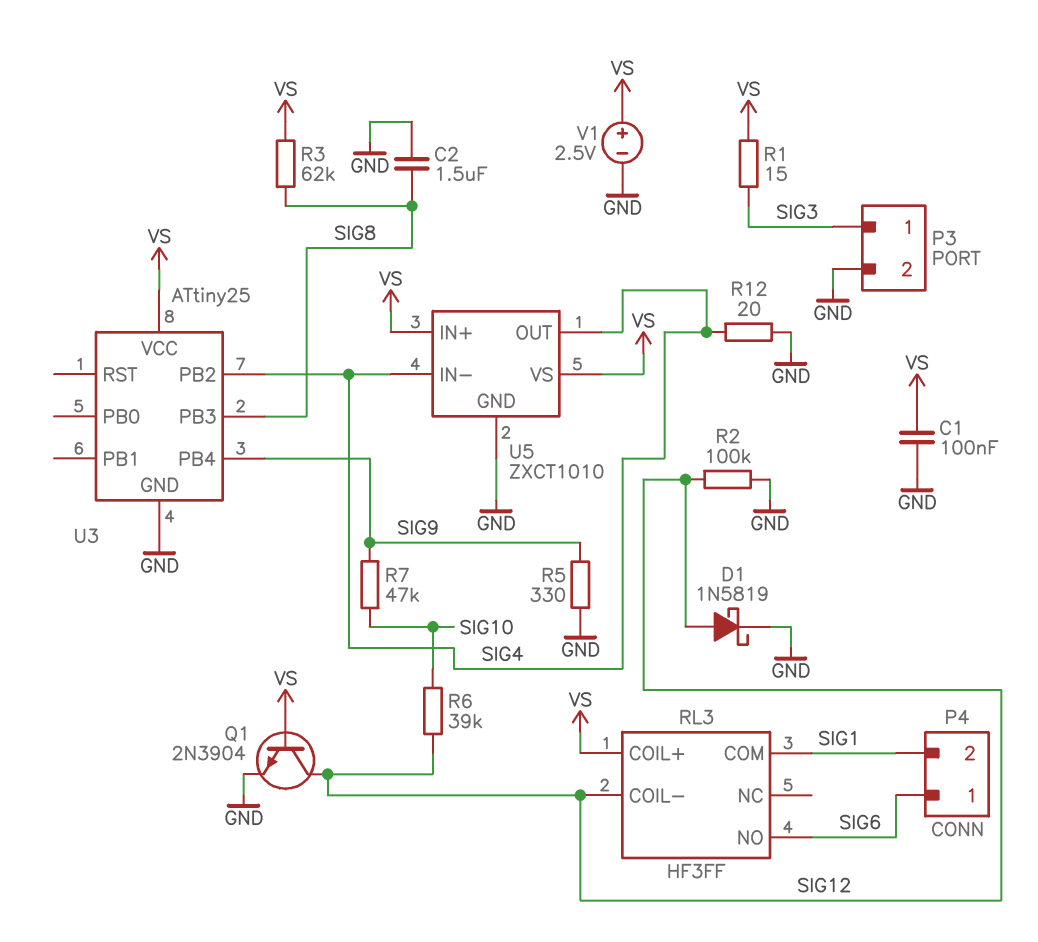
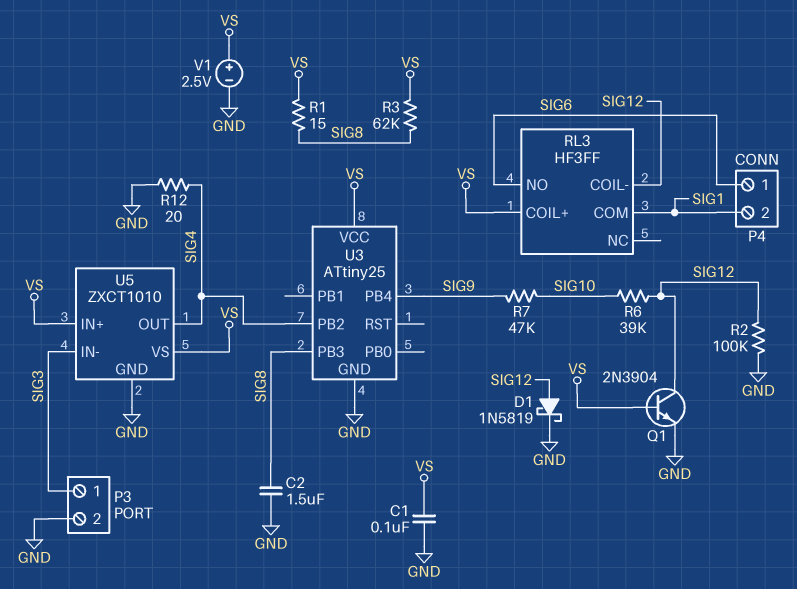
R1: 15 (SIG3, VS) -> 15 (SIG8, VS)
R5: 330 (GND, SIG9) -> none
U5 pin IN-: SIG4 -> SIG3

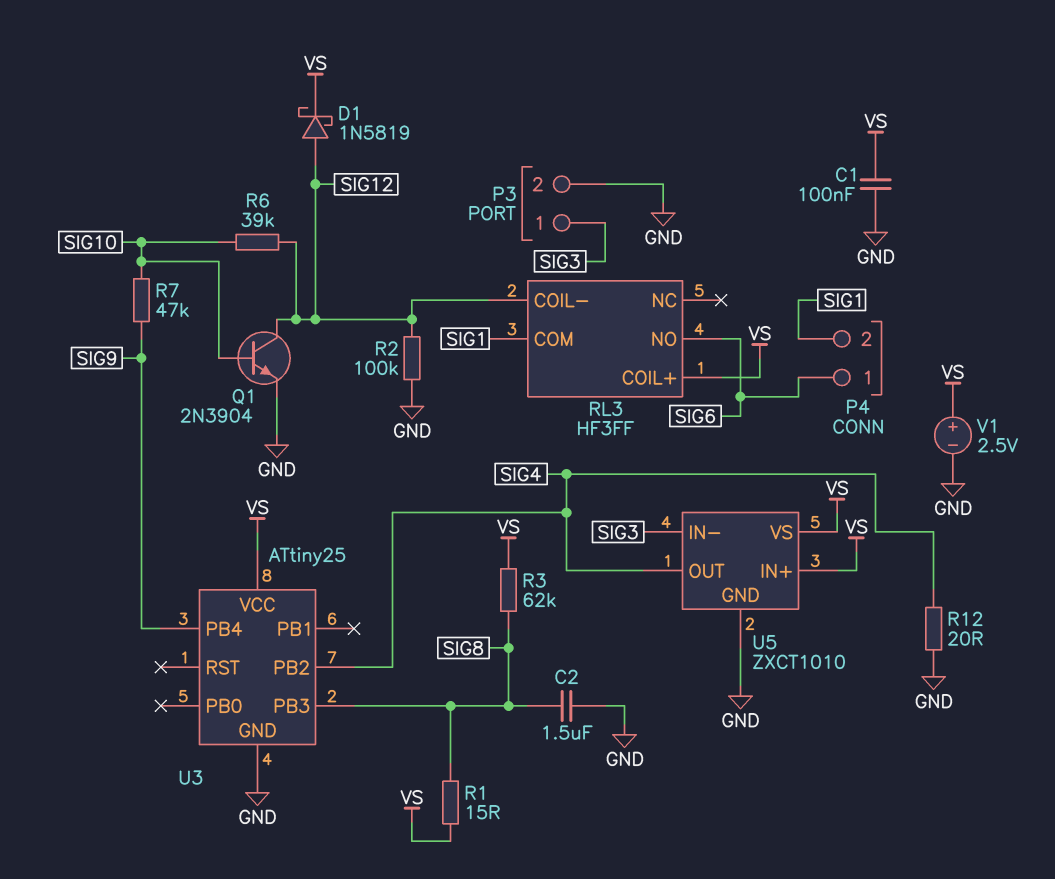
D1: schottky 1N5819 (A SIG12, K GND) -> schottky 1N5819 (A SIG12, K VS)
Q1: NPN 2N3904 (B VS, C SIG12, E GND) -> NPN 2N3904 (B SIG10, C SIG12, E GND)

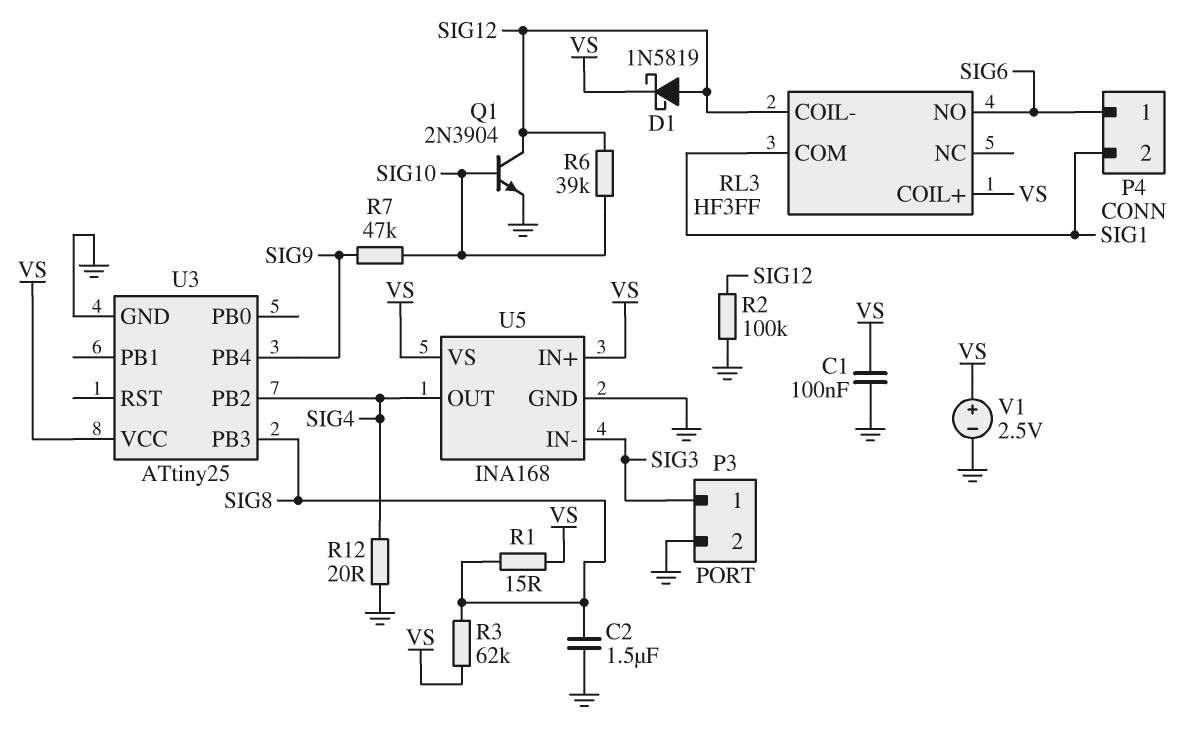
U5: ZXCT1010 -> INA168

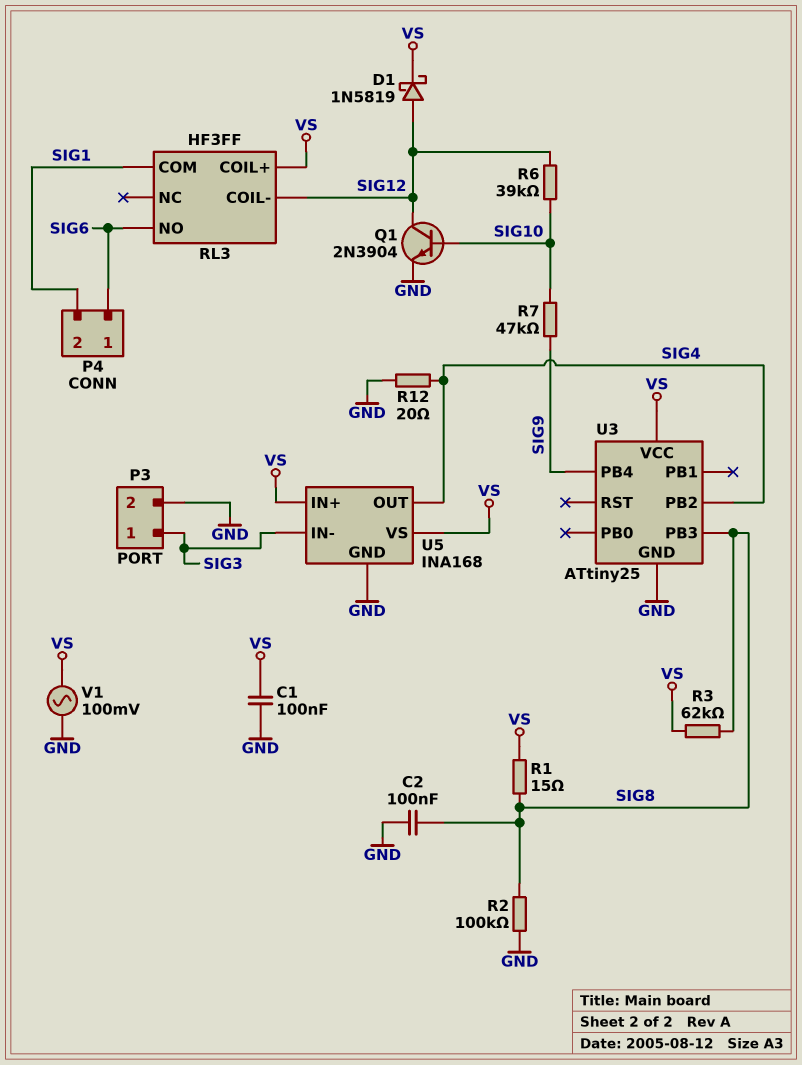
C2: 1.5uF (GND, SIG8) -> 100nF (GND, SIG8)
R2: 100k (GND, SIG12) -> 100k (GND, SIG8)
V1: 2.5V (plus VS, minus GND) -> AC 100mV (GND, VS)

